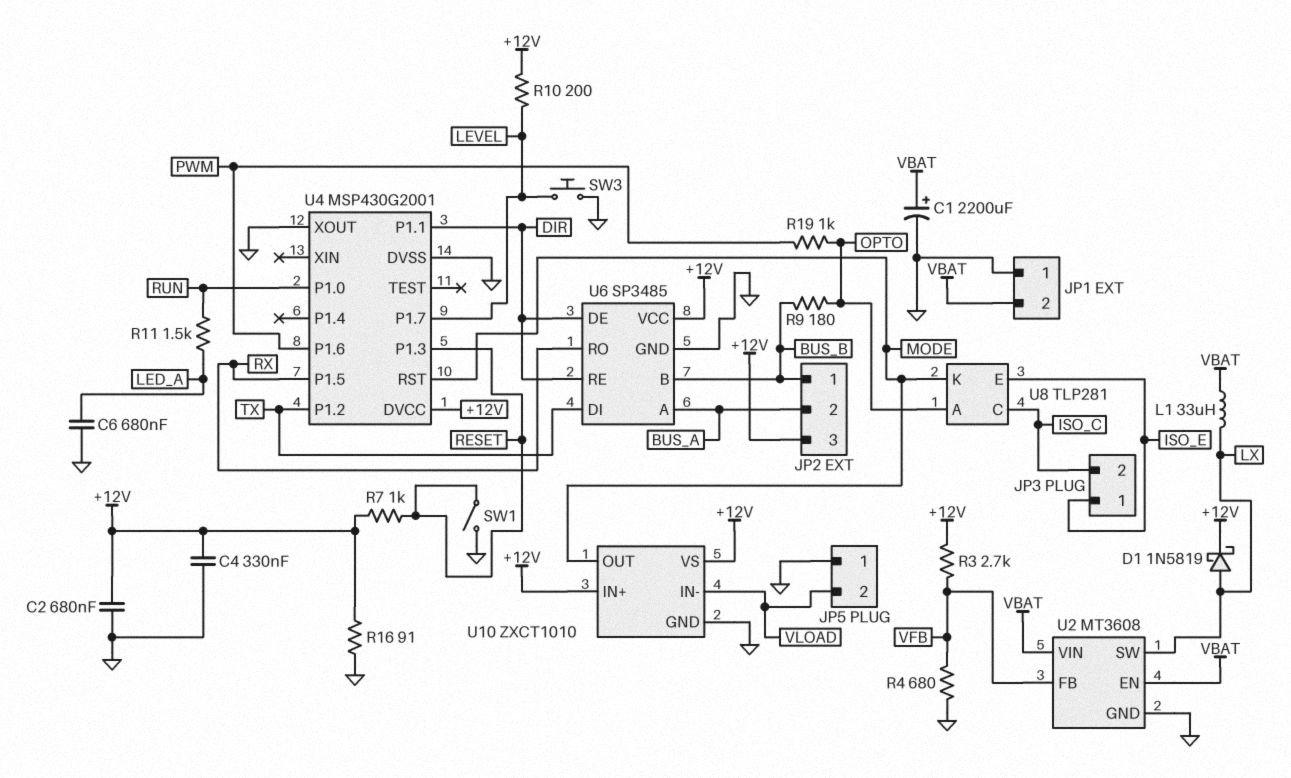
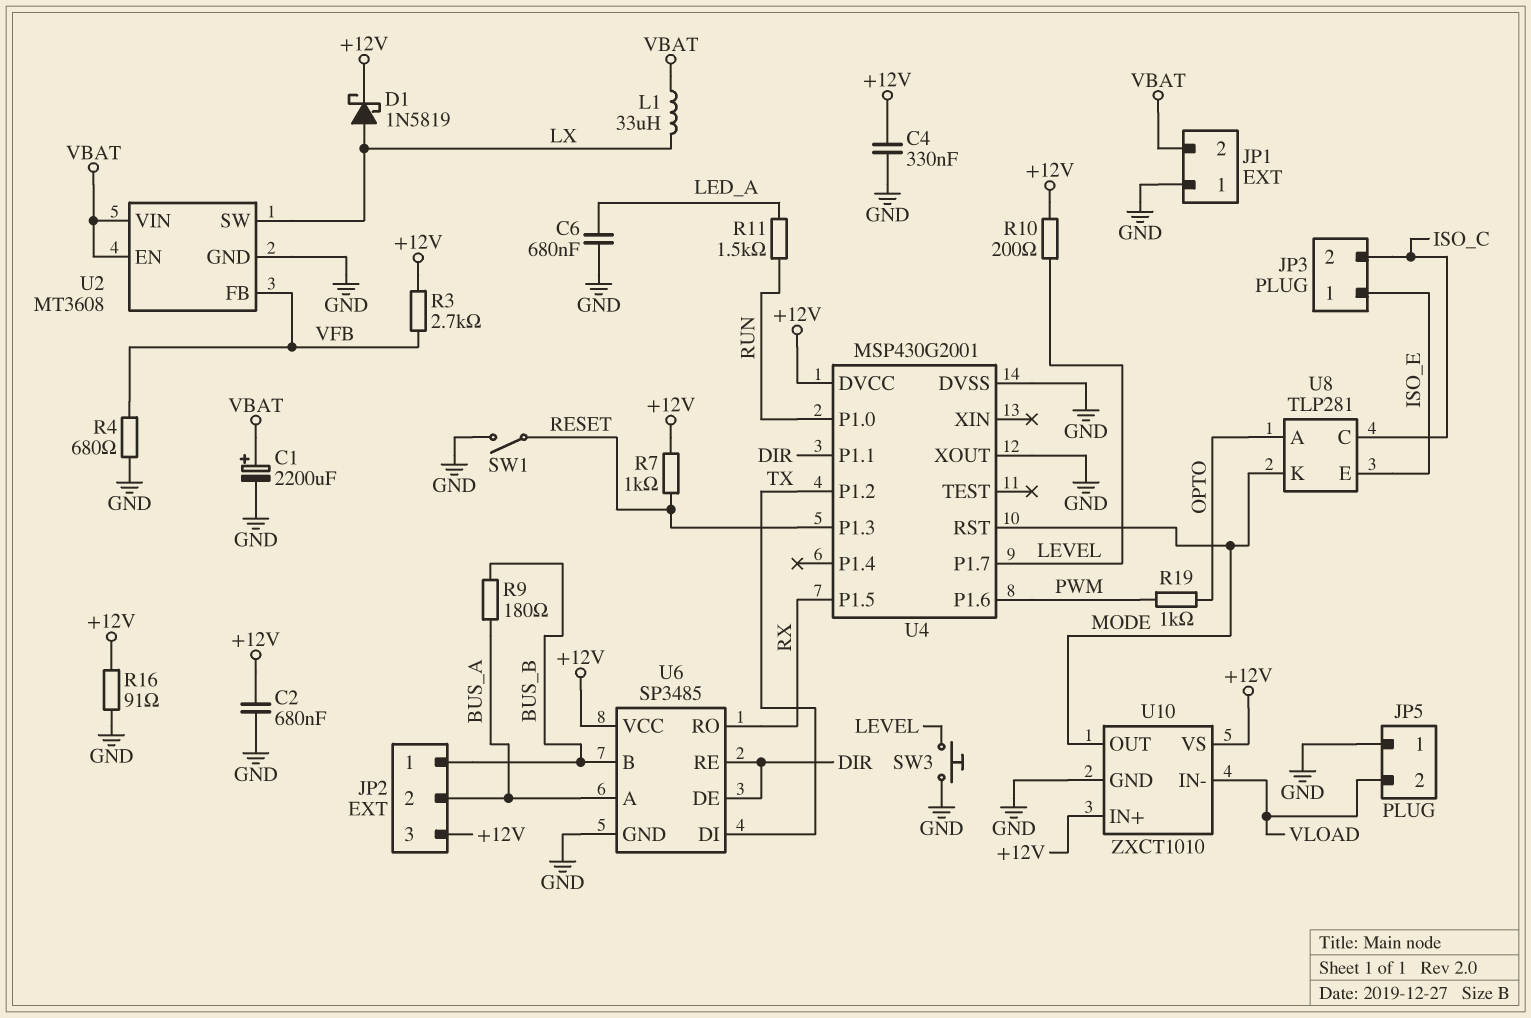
R9: 180 (BUS_B, OPTO) -> 180 (BUS_A, BUS_B)

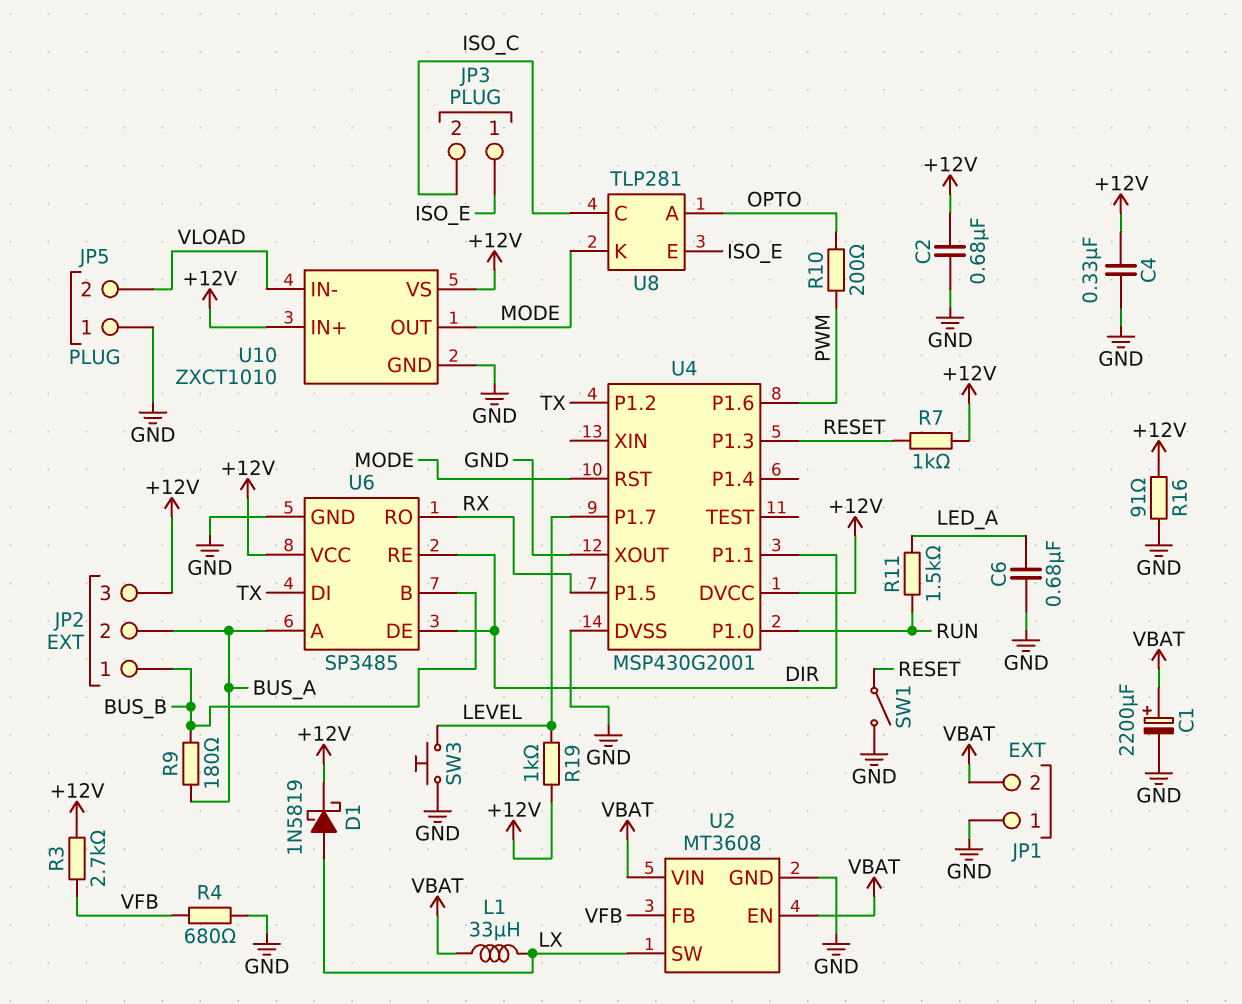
R10: 200 (+12V, LEVEL) -> 200 (OPTO, PWM)
R19: 1k (OPTO, PWM) -> 1k (+12V, LEVEL)

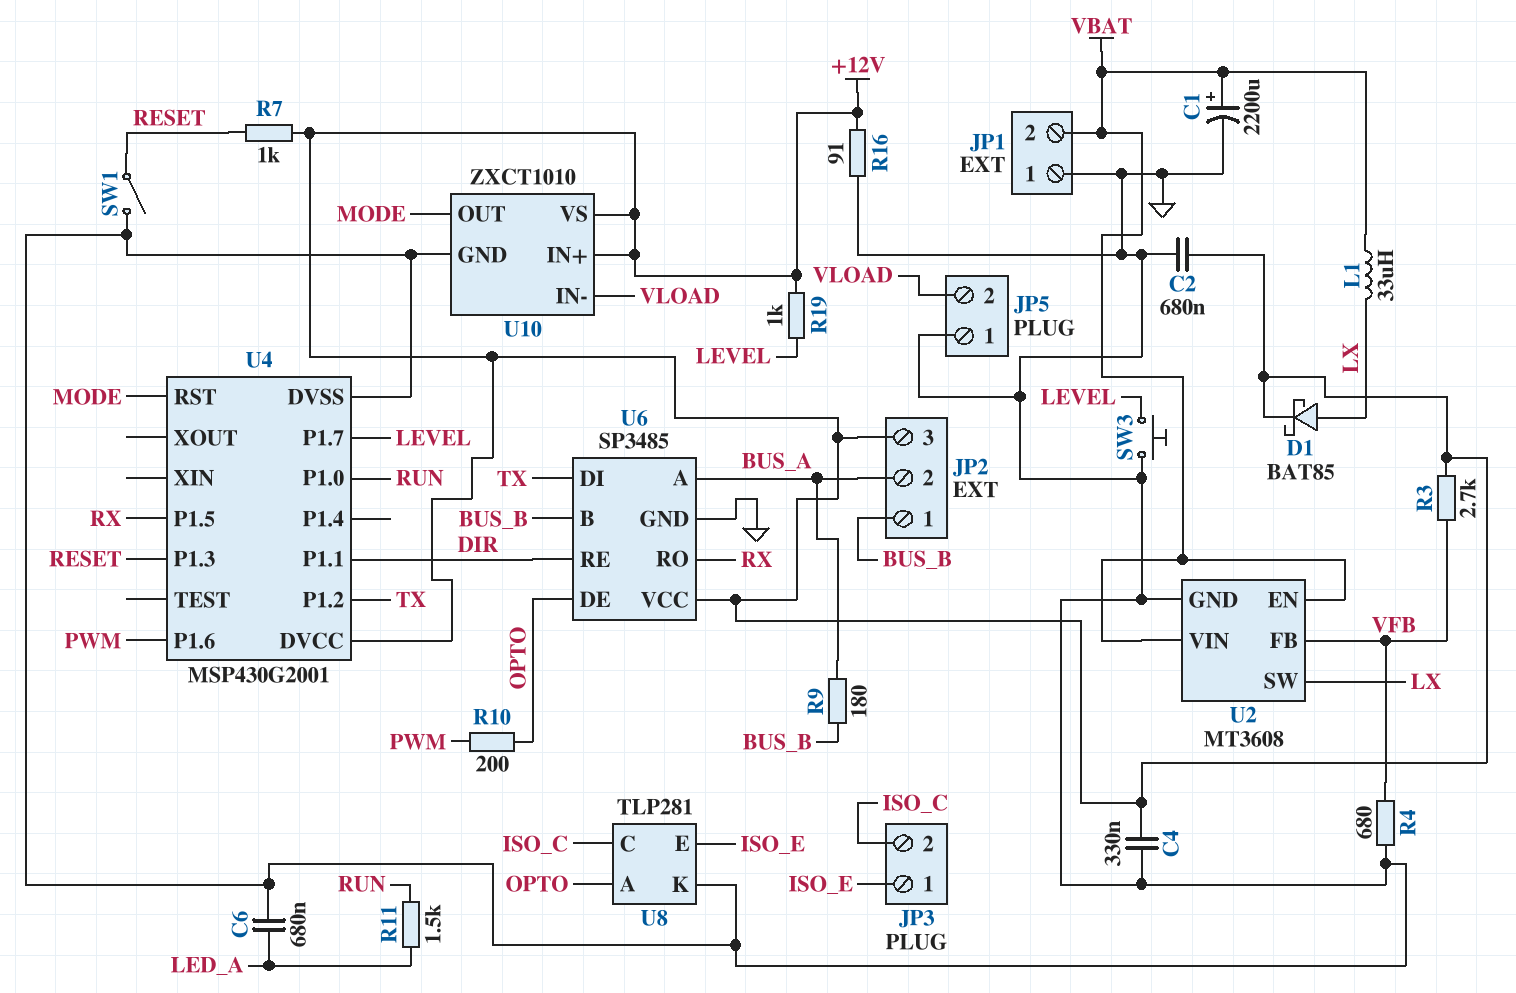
D1: schottky 1N5819 (A LX, K +12V) -> schottky BAT85 (A LX, K +12V)
U4 pin XOUT: GND -> none
U6 pin DE: DIR -> OPTO
U8 pin K: MODE -> GND

